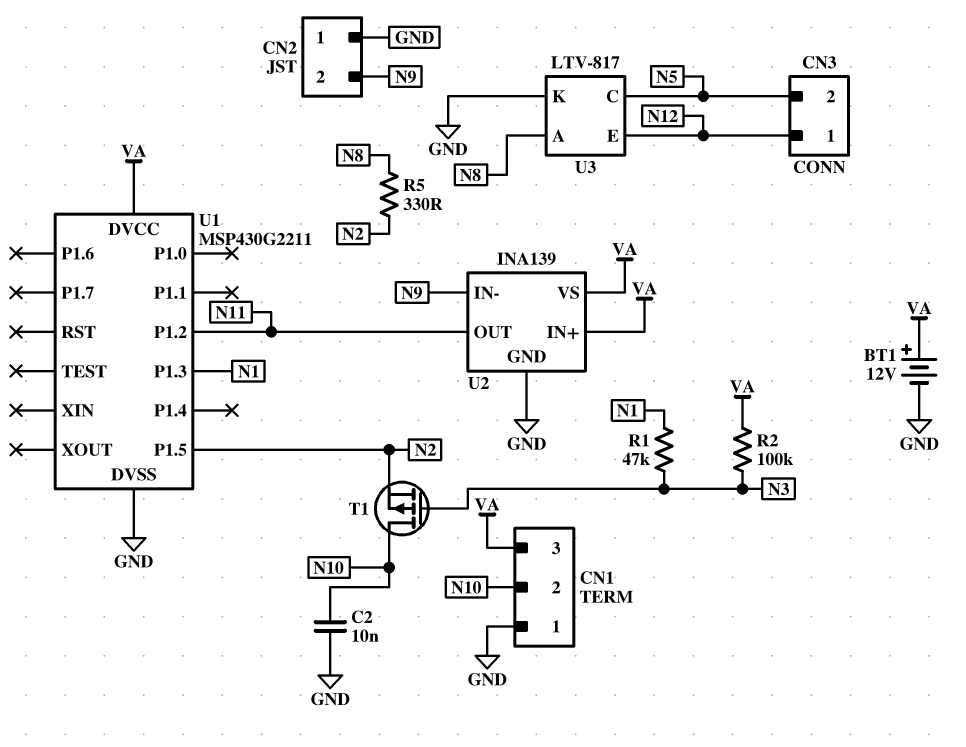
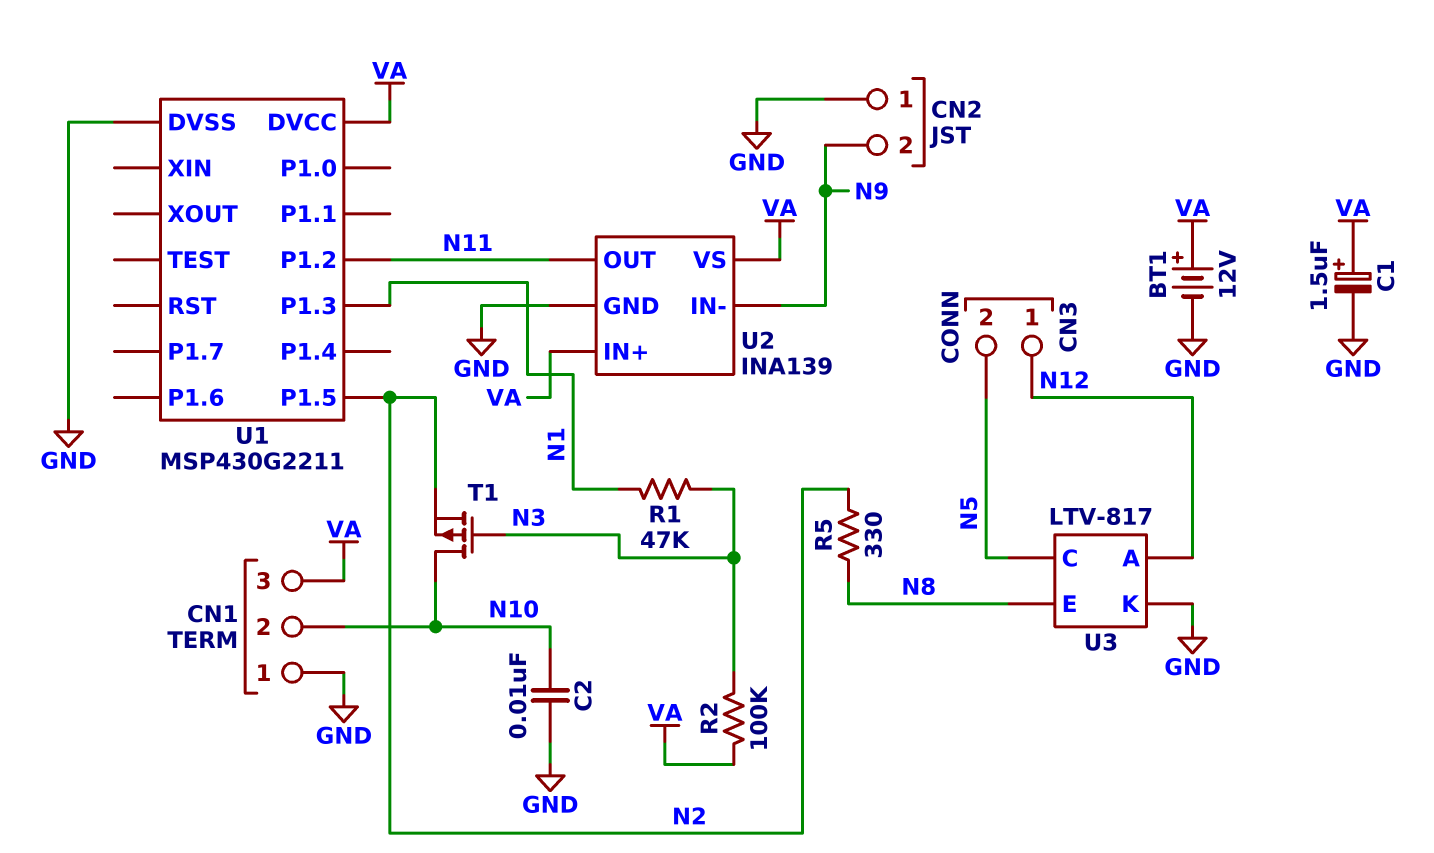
C1: none -> 1.5uF (plus VA, minus GND)
U3 pin A: N8 -> N12
U3 pin E: N12 -> N8

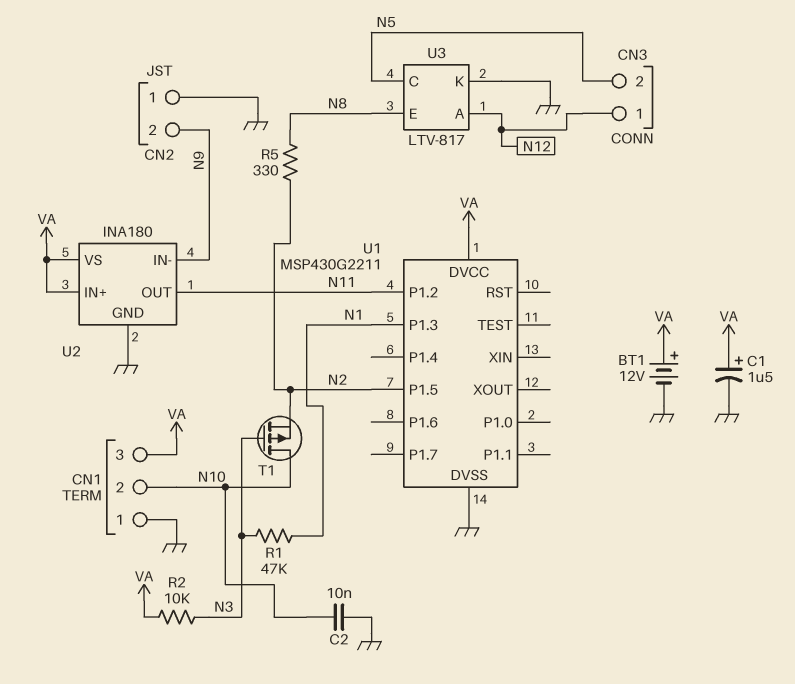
R2: 100k (N3, VA) -> 10k (N3, VA)
U2: INA139 -> INA180

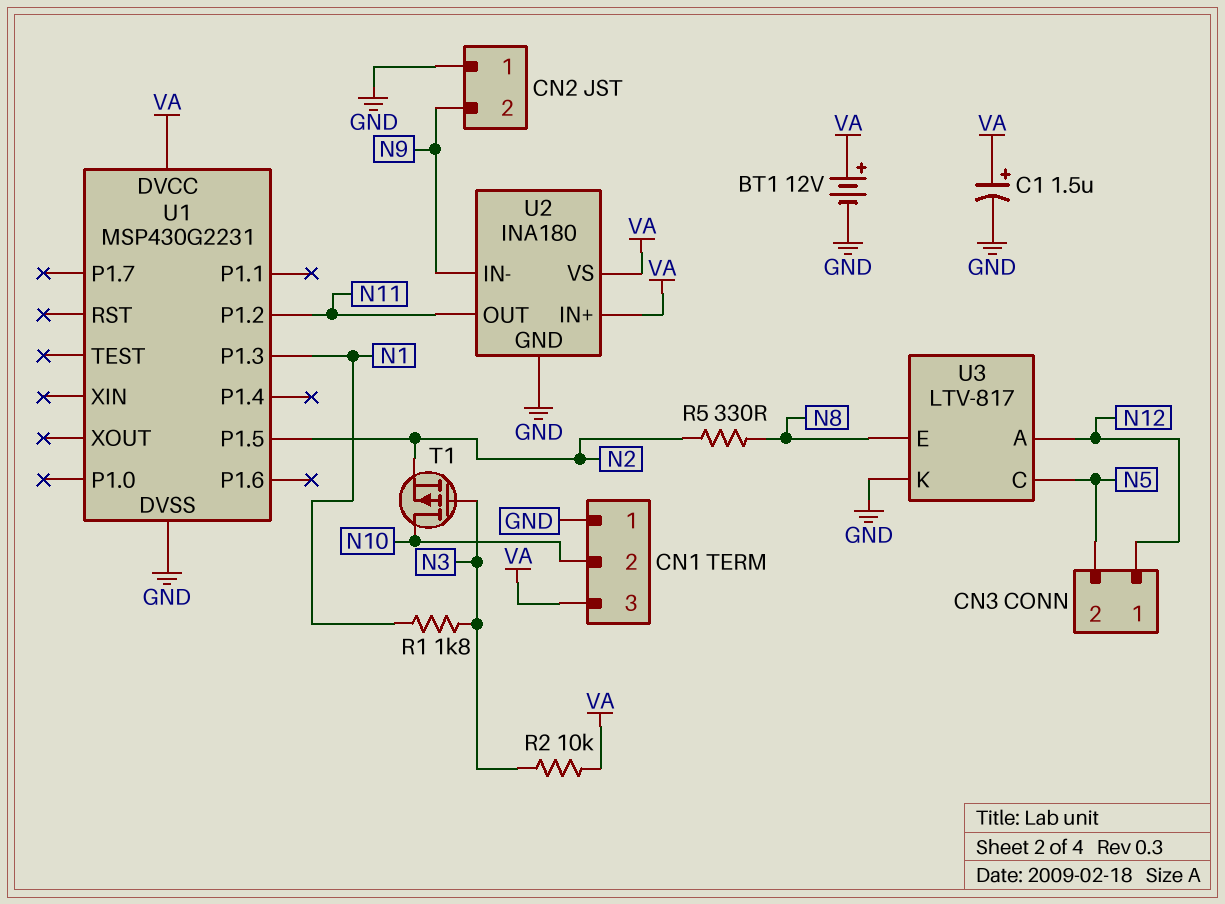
C2: 10nF (GND, N10) -> none
R1: 47k (N1, N3) -> 1.8k (N1, N3)
U1: MSP430G2211 -> MSP430G2231

